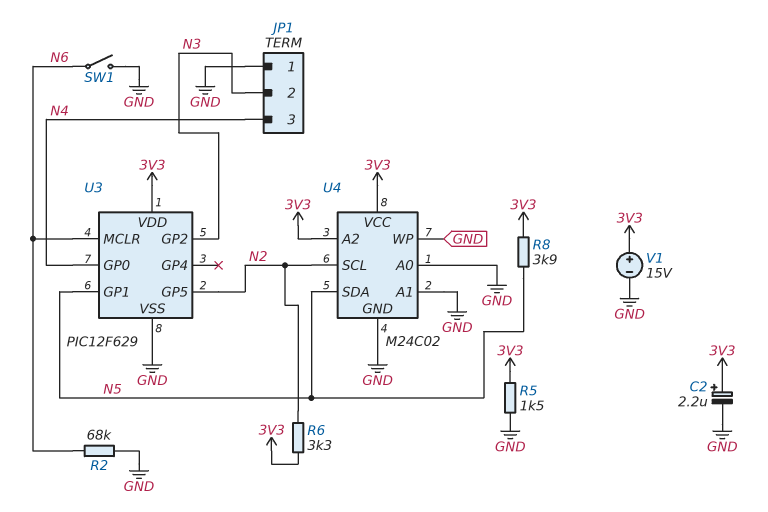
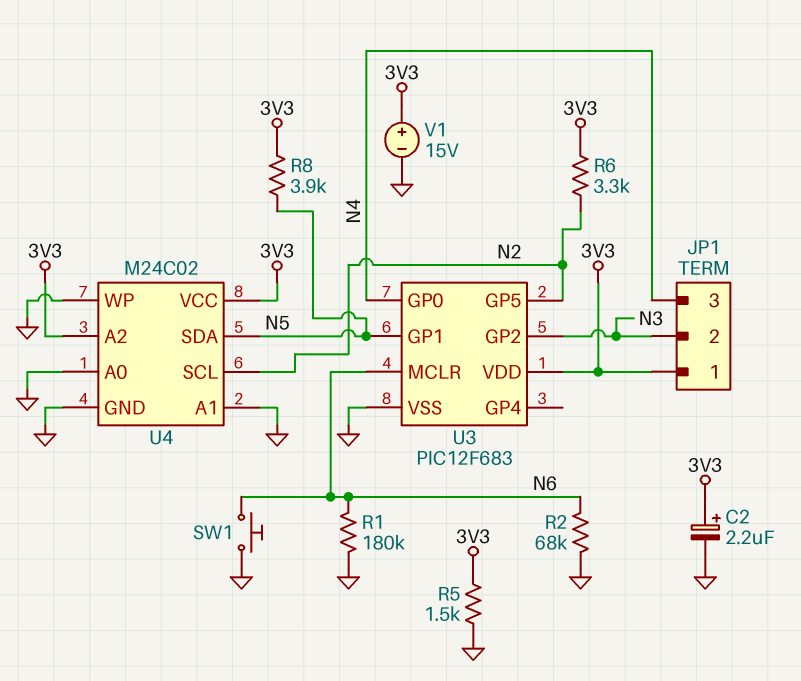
JP1 pin 1: GND -> 3V3
R1: none -> 180k (GND, N6)
SW1: switch (GND, N6) -> button (GND, N6)
U3: PIC12F629 -> PIC12F683

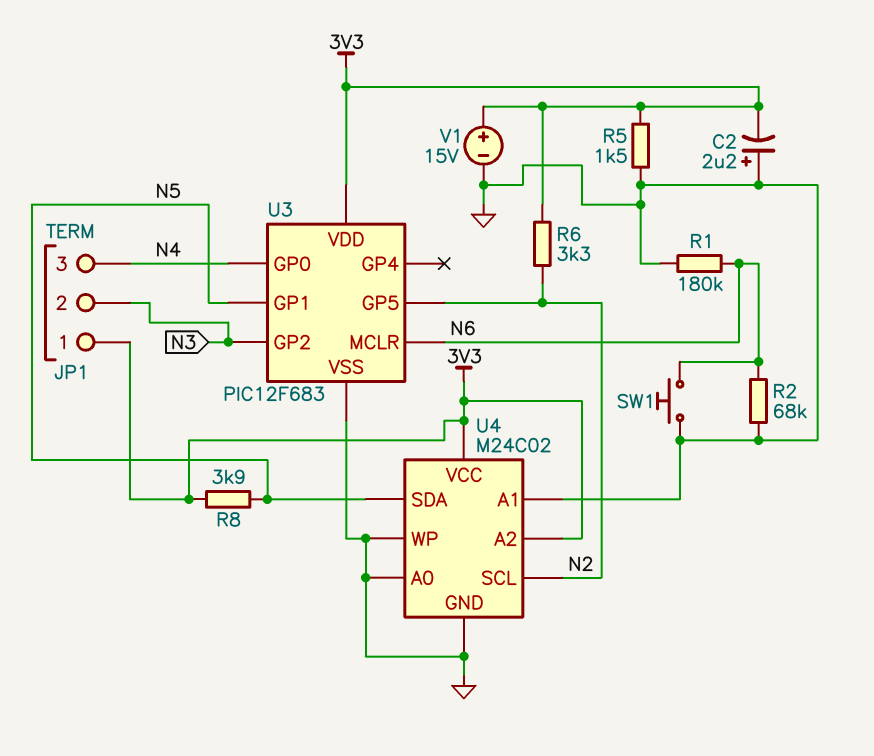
C2: 2.2uF (plus 3V3, minus GND) -> 2.2uF (plus GND, minus 3V3)

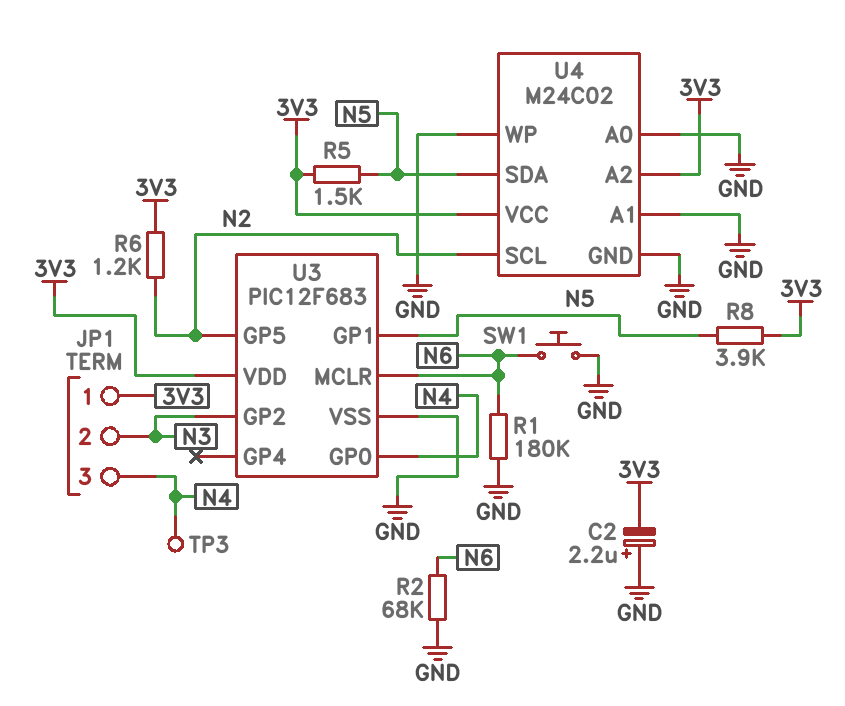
R5: 1.5k (3V3, GND) -> 1.5k (3V3, N5)
R6: 3.3k (3V3, N2) -> 1.2k (3V3, N2)
TP3: none -> test point (N4)
V1: 15V (plus 3V3, minus GND) -> none

